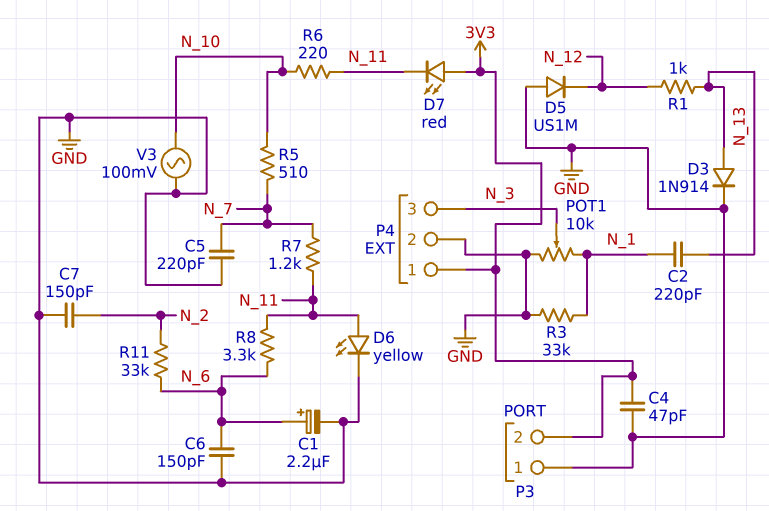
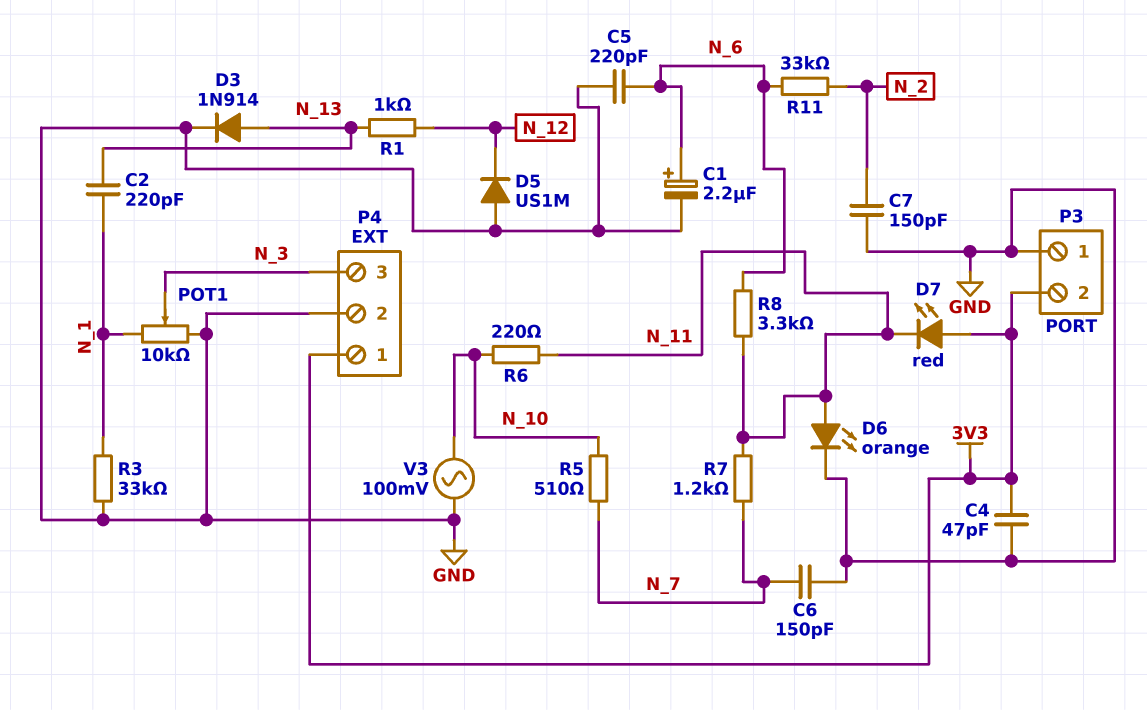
C5: 220pF (GND, N_7) -> 220pF (GND, N_6)
C6: 150pF (GND, N_6) -> 150pF (GND, N_7)
D6: LED yellow (A N_11, K GND) -> LED orange (A N_11, K GND)

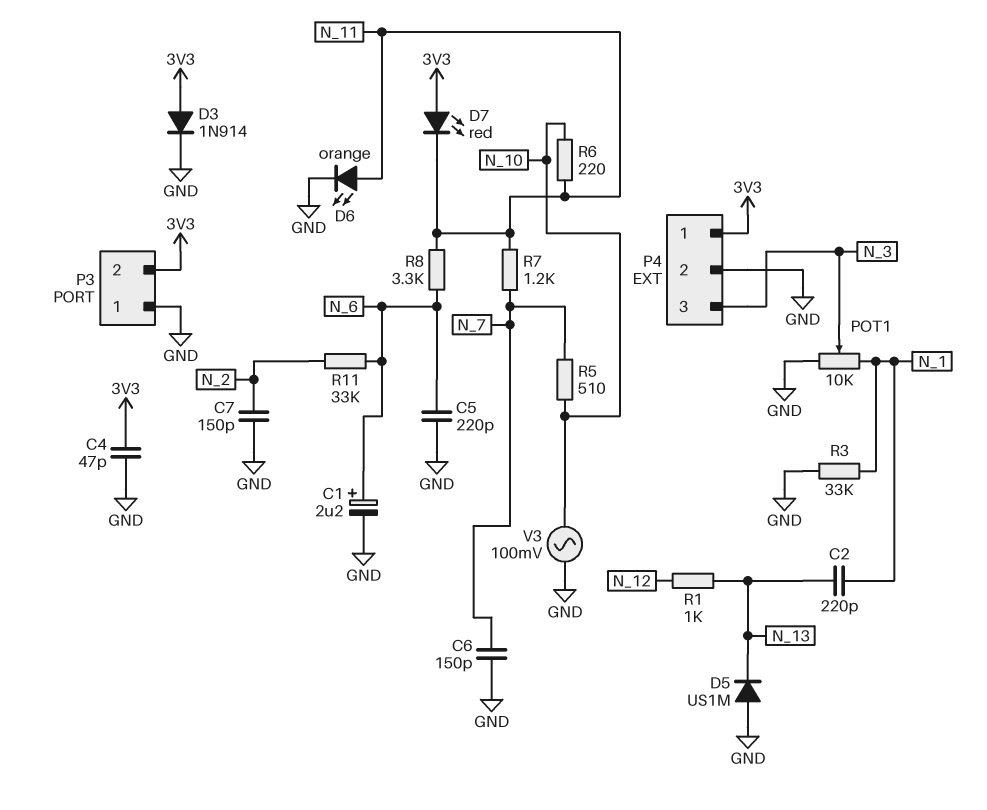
D3: diode 1N914 (A N_13, K GND) -> diode 1N914 (A 3V3, K GND)
D5: diode US1M (A GND, K N_12) -> diode US1M (A GND, K N_13)

